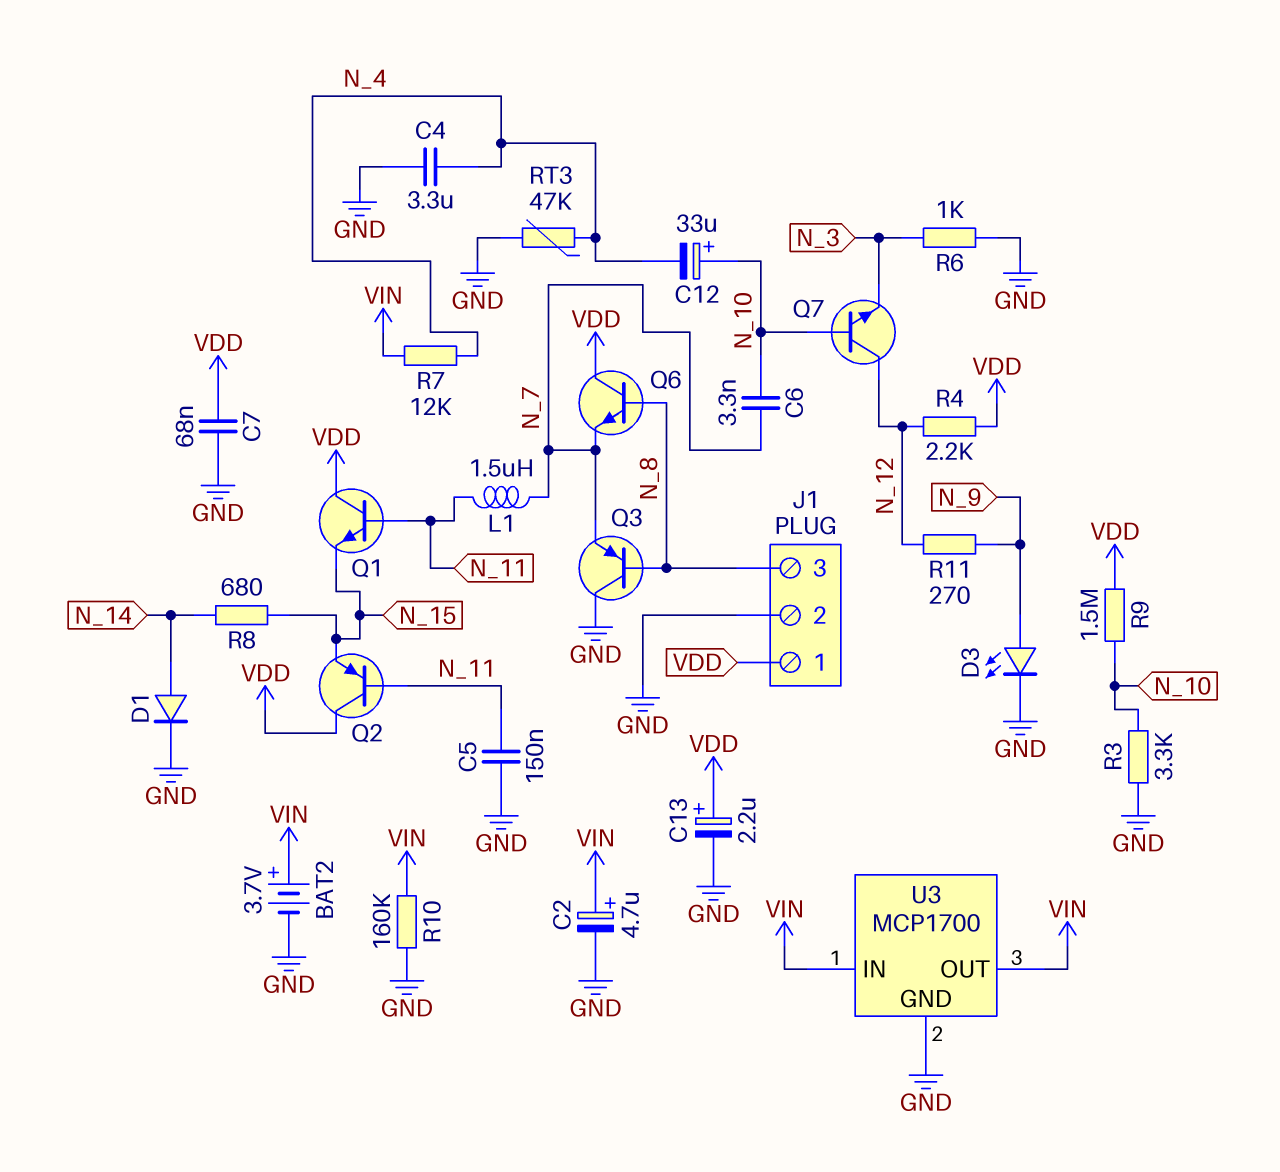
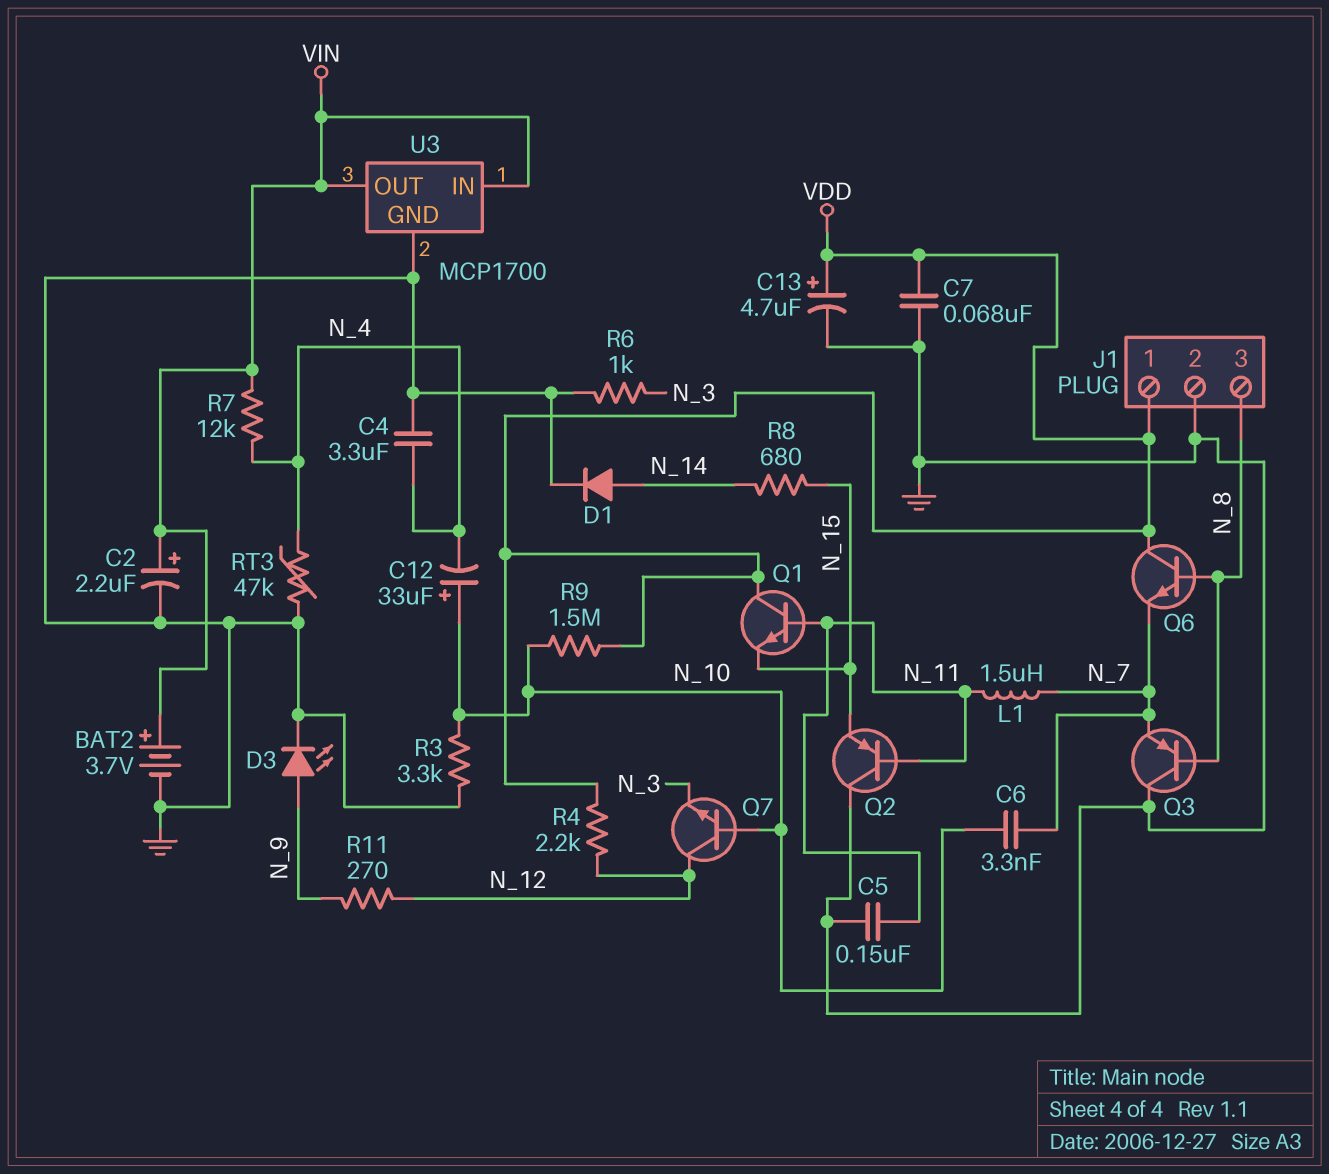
C2: 4.7uF (plus VIN, minus GND) -> 2.2uF (plus VIN, minus GND)
C13: 2.2uF (plus VDD, minus GND) -> 4.7uF (plus VDD, minus GND)
Q2: PNP (B N_11, C VDD, E N_15) -> PNP (B N_11, C GND, E N_15)
R10: 160k (GND, VIN) -> none

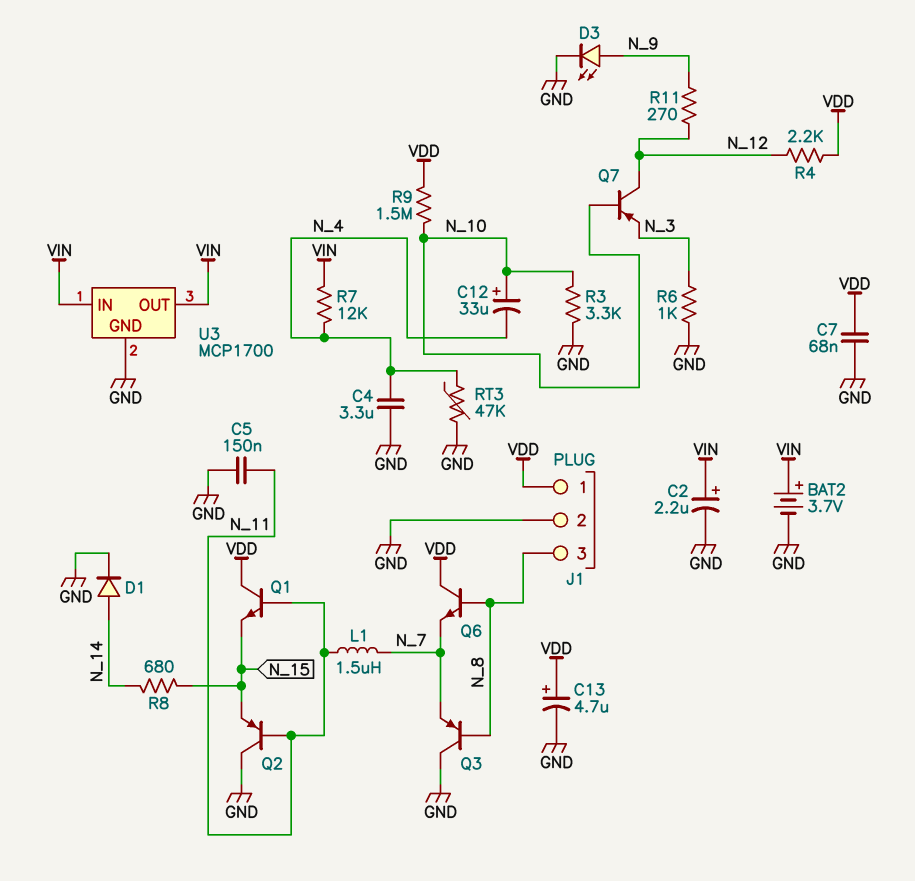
C6: 3.3nF (N_7, N_10) -> none
Q7: NPN (B N_10, C N_12, E N_3) -> PNP (B N_10, C N_12, E N_3)

